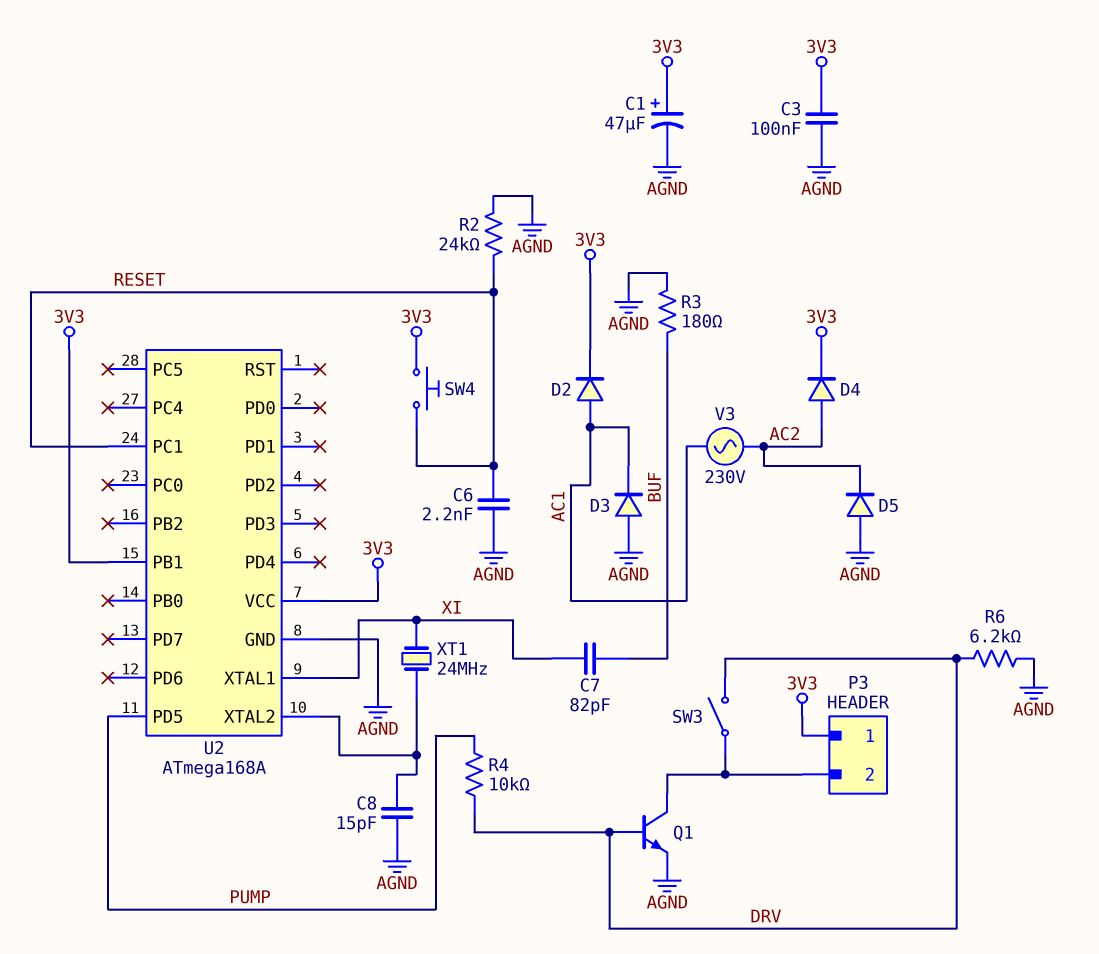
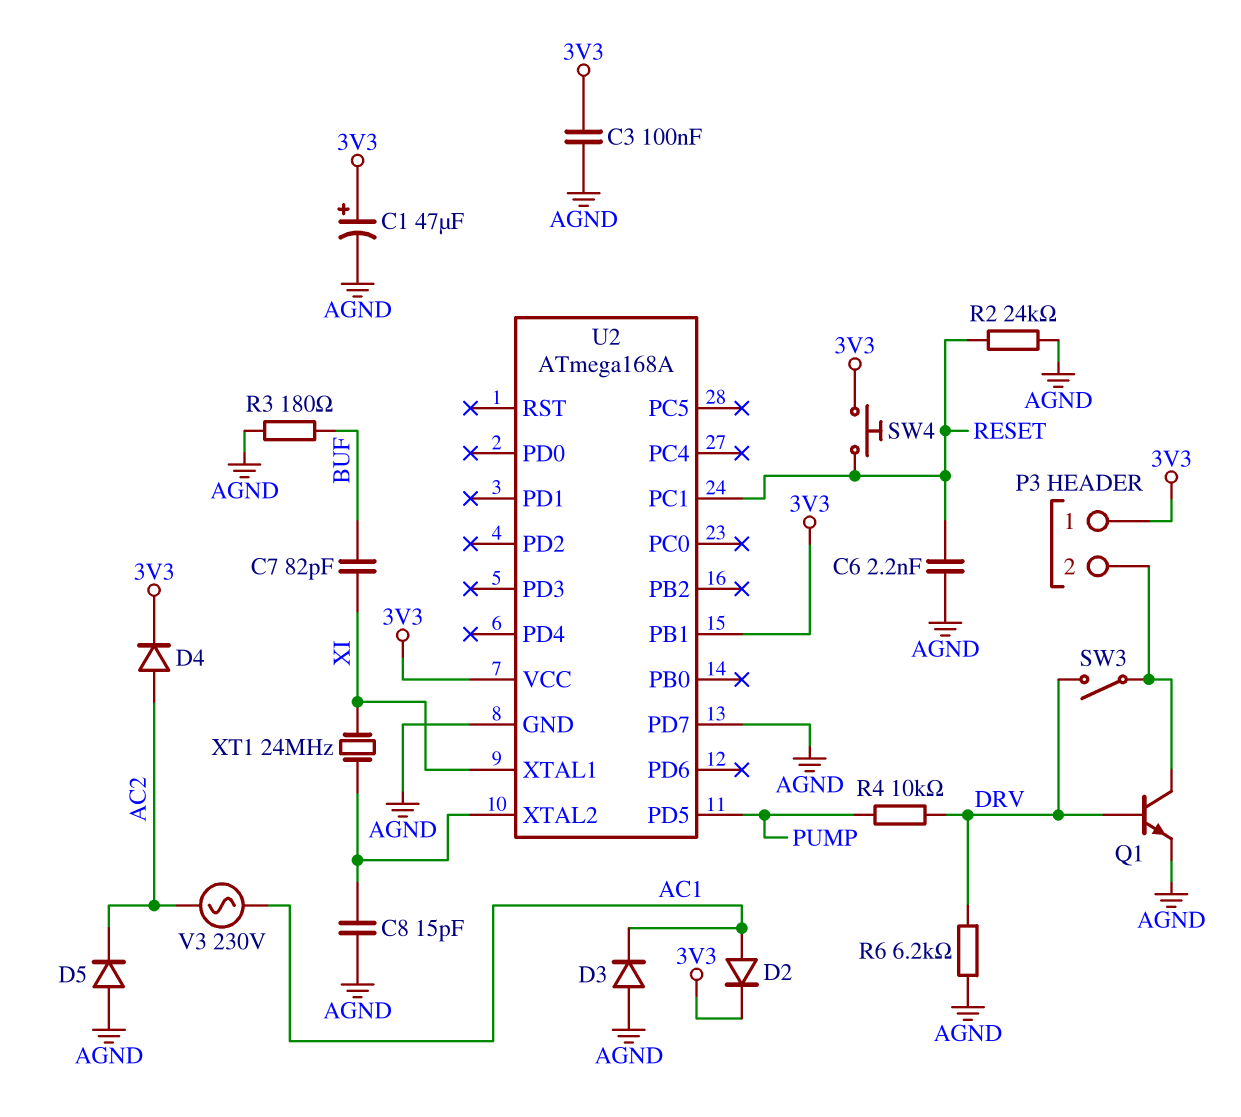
U2 pin PD7: none -> AGND

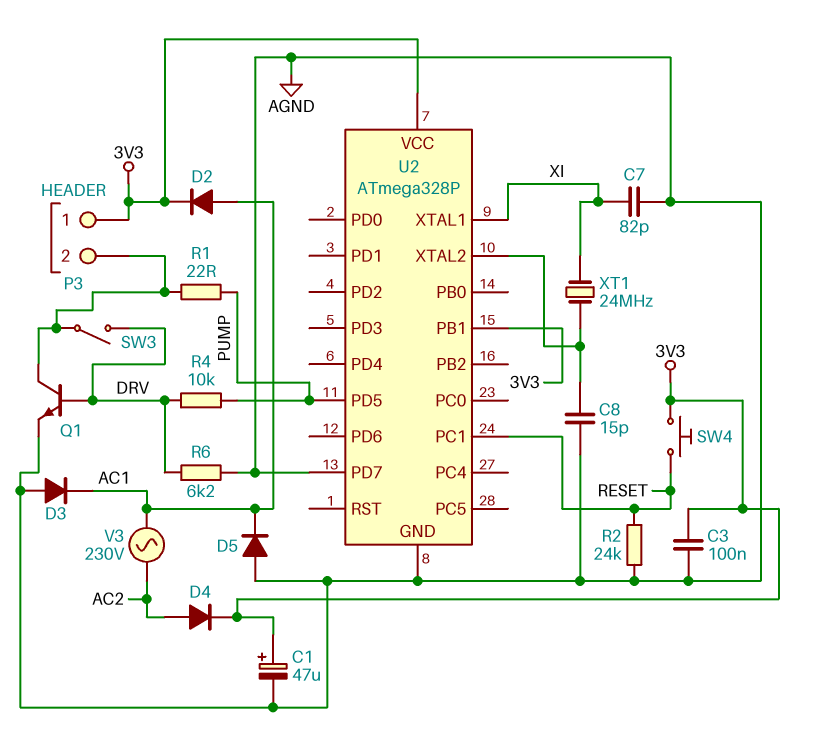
C6: 2.2nF (AGND, RESET) -> none
C7: 82pF (BUF, XI) -> 82pF (AGND, XI)
D5: diode (A AGND, K AC2) -> diode (A AGND, K AC1)
R1: none -> 22 (P3/2, PUMP)
R3: 180 (AGND, BUF) -> none
U2: ATmega168A -> ATmega328P

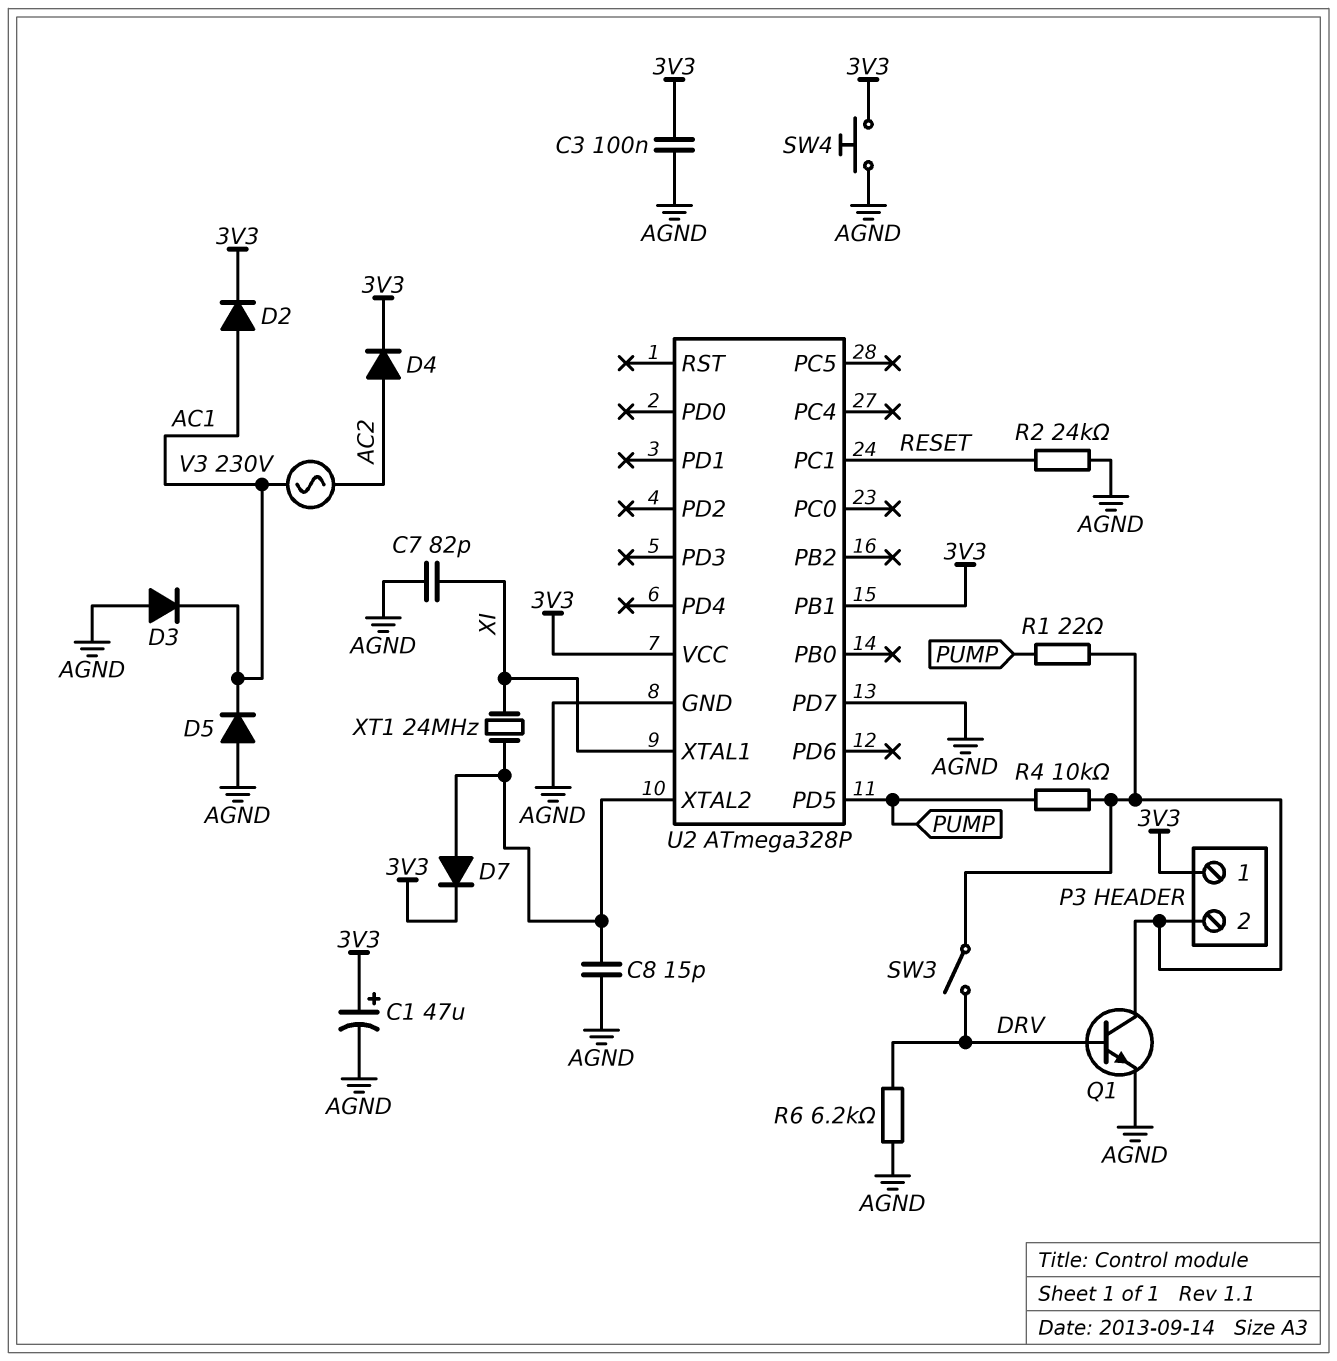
D7: none -> diode (A U2/XTAL2, K 3V3)
R4: 10k (DRV, PUMP) -> 10k (P3/2, PUMP)
SW4: button (3V3, RESET) -> button (3V3, AGND)

